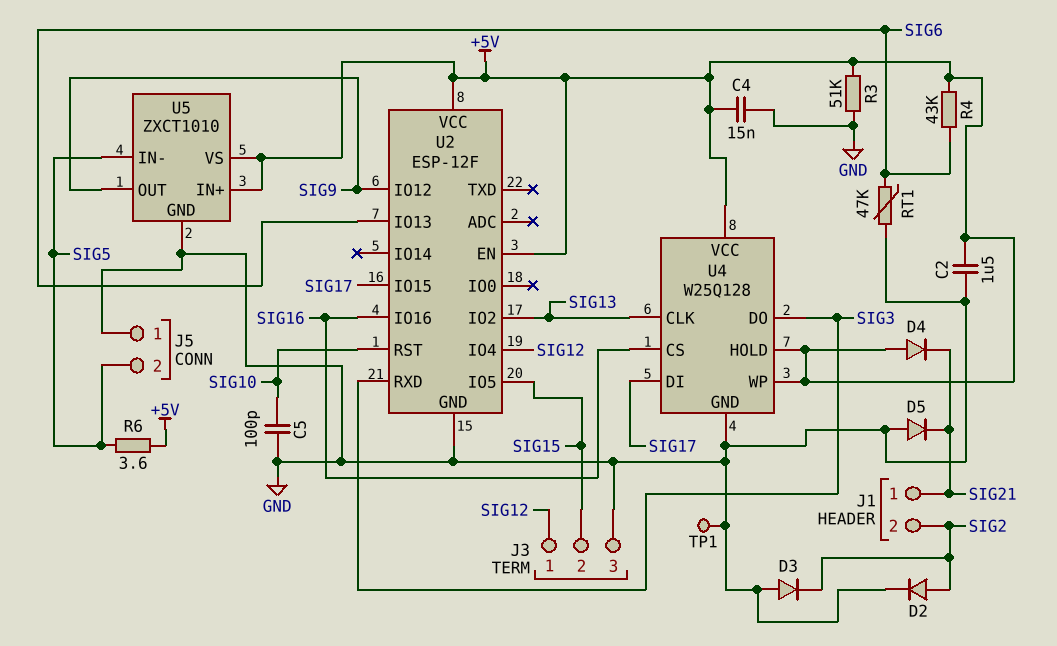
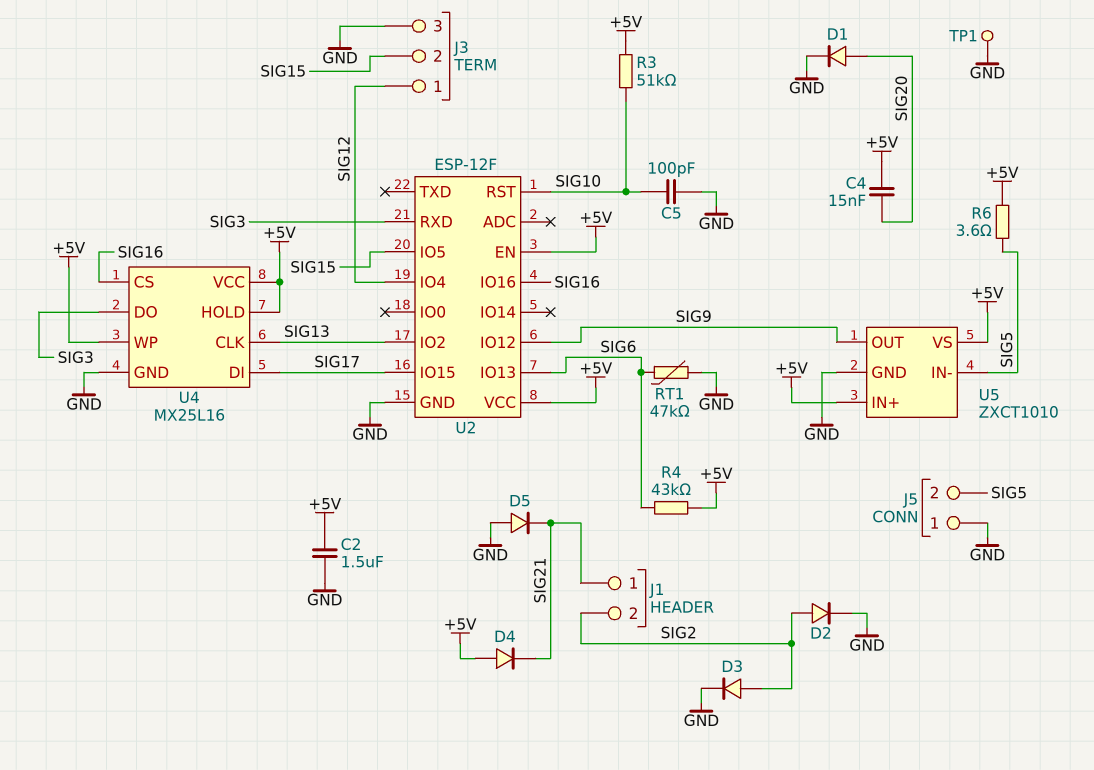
C4: 15nF (+5V, GND) -> 15nF (+5V, SIG20)
D1: none -> diode (A SIG20, K GND)
D3: diode (A GND, K SIG2) -> diode (A SIG2, K GND)
R3: 51k (+5V, GND) -> 51k (+5V, SIG10)
U4: W25Q128 -> MX25L16

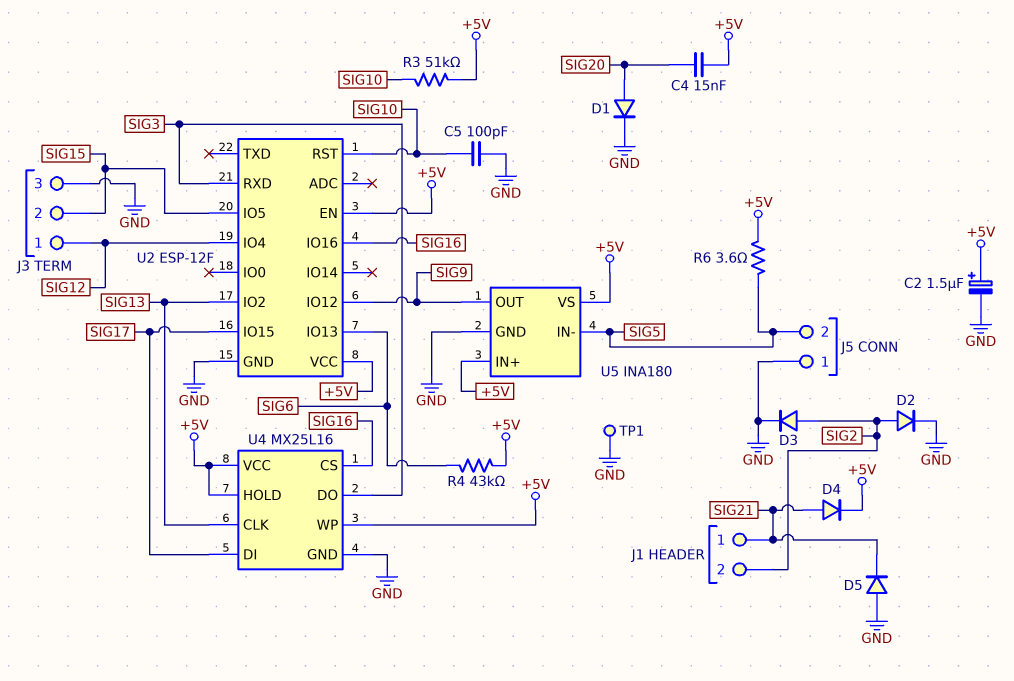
C2: 1.5uF (+5V, GND) -> 1.5uF (plus +5V, minus GND)
D4: diode (A +5V, K SIG21) -> diode (A SIG21, K +5V)
RT1: 47k (GND, SIG6) -> none
U5: ZXCT1010 -> INA180

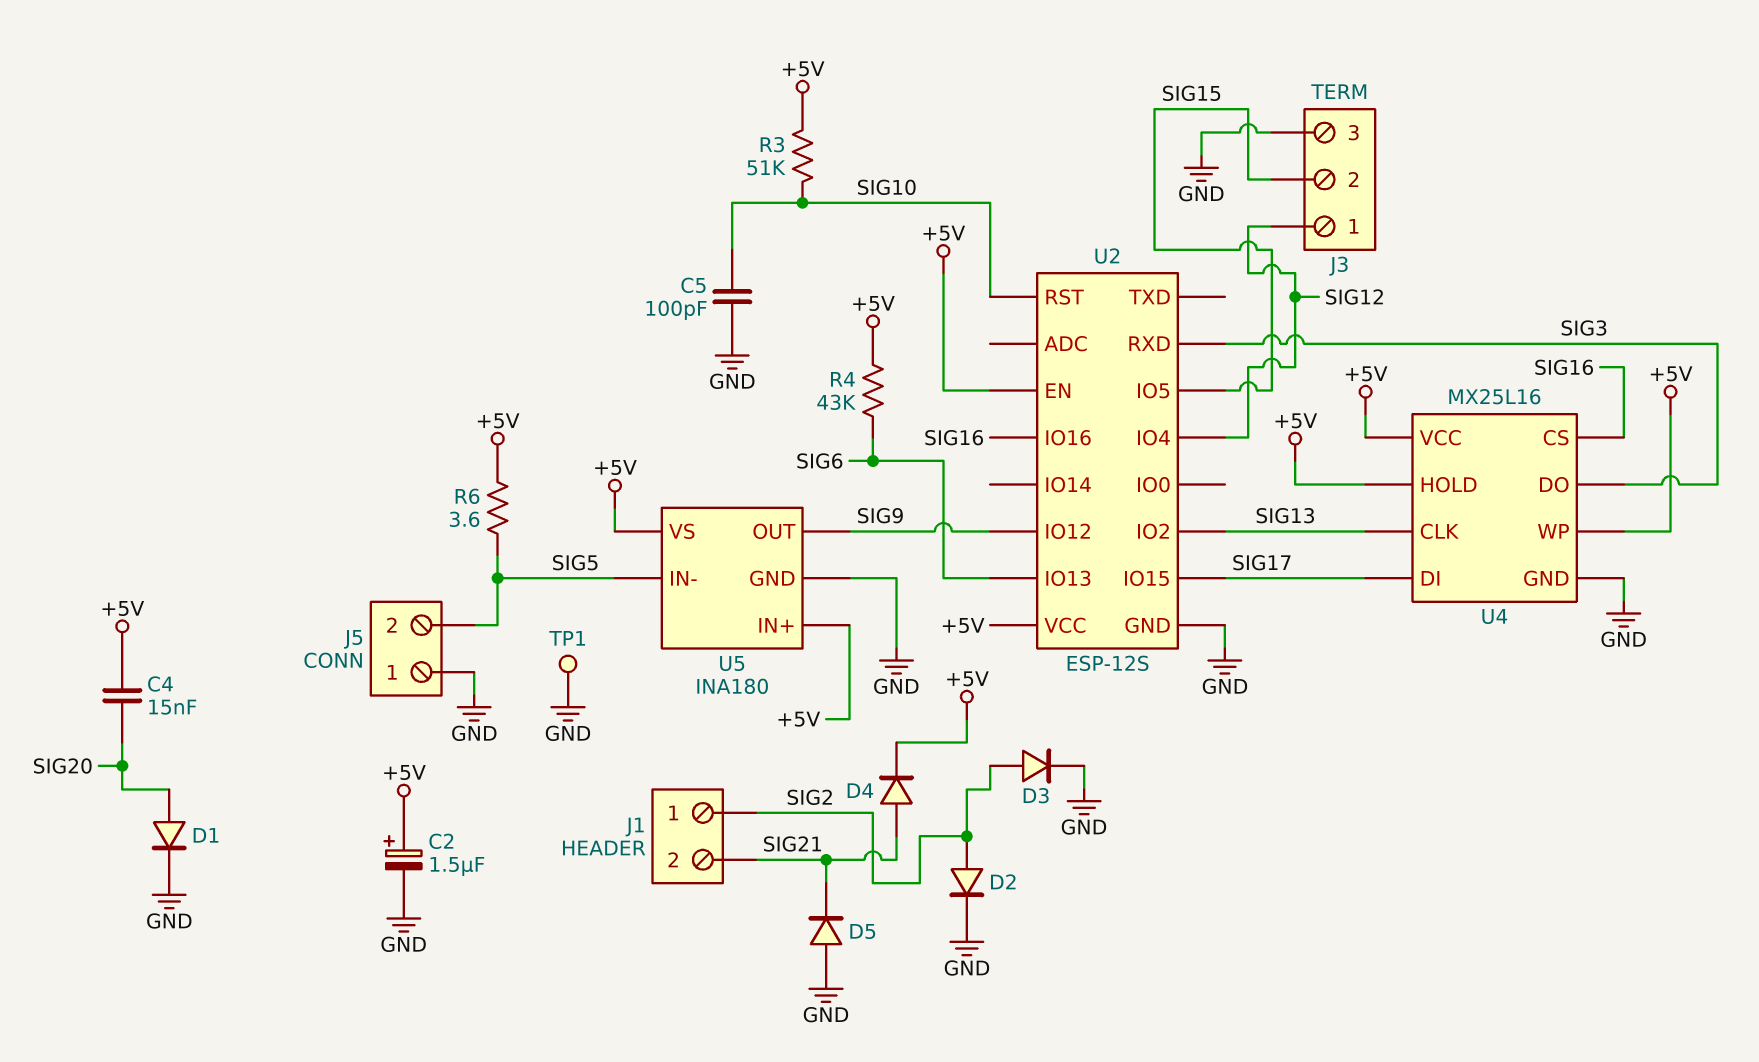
J1 pin 1: SIG21 -> SIG2
J1 pin 2: SIG2 -> SIG21
U2: ESP-12F -> ESP-12S

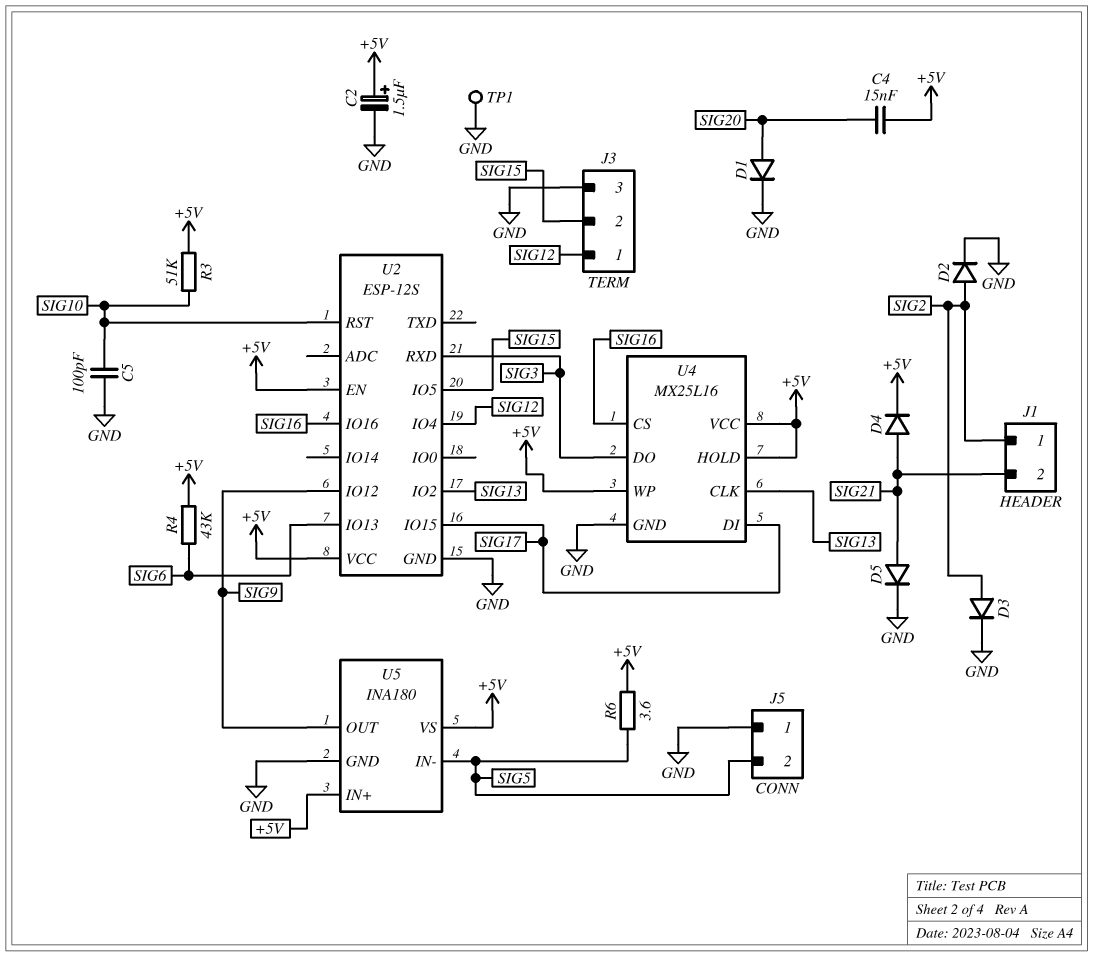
D5: diode (A GND, K SIG21) -> diode (A SIG21, K GND)

